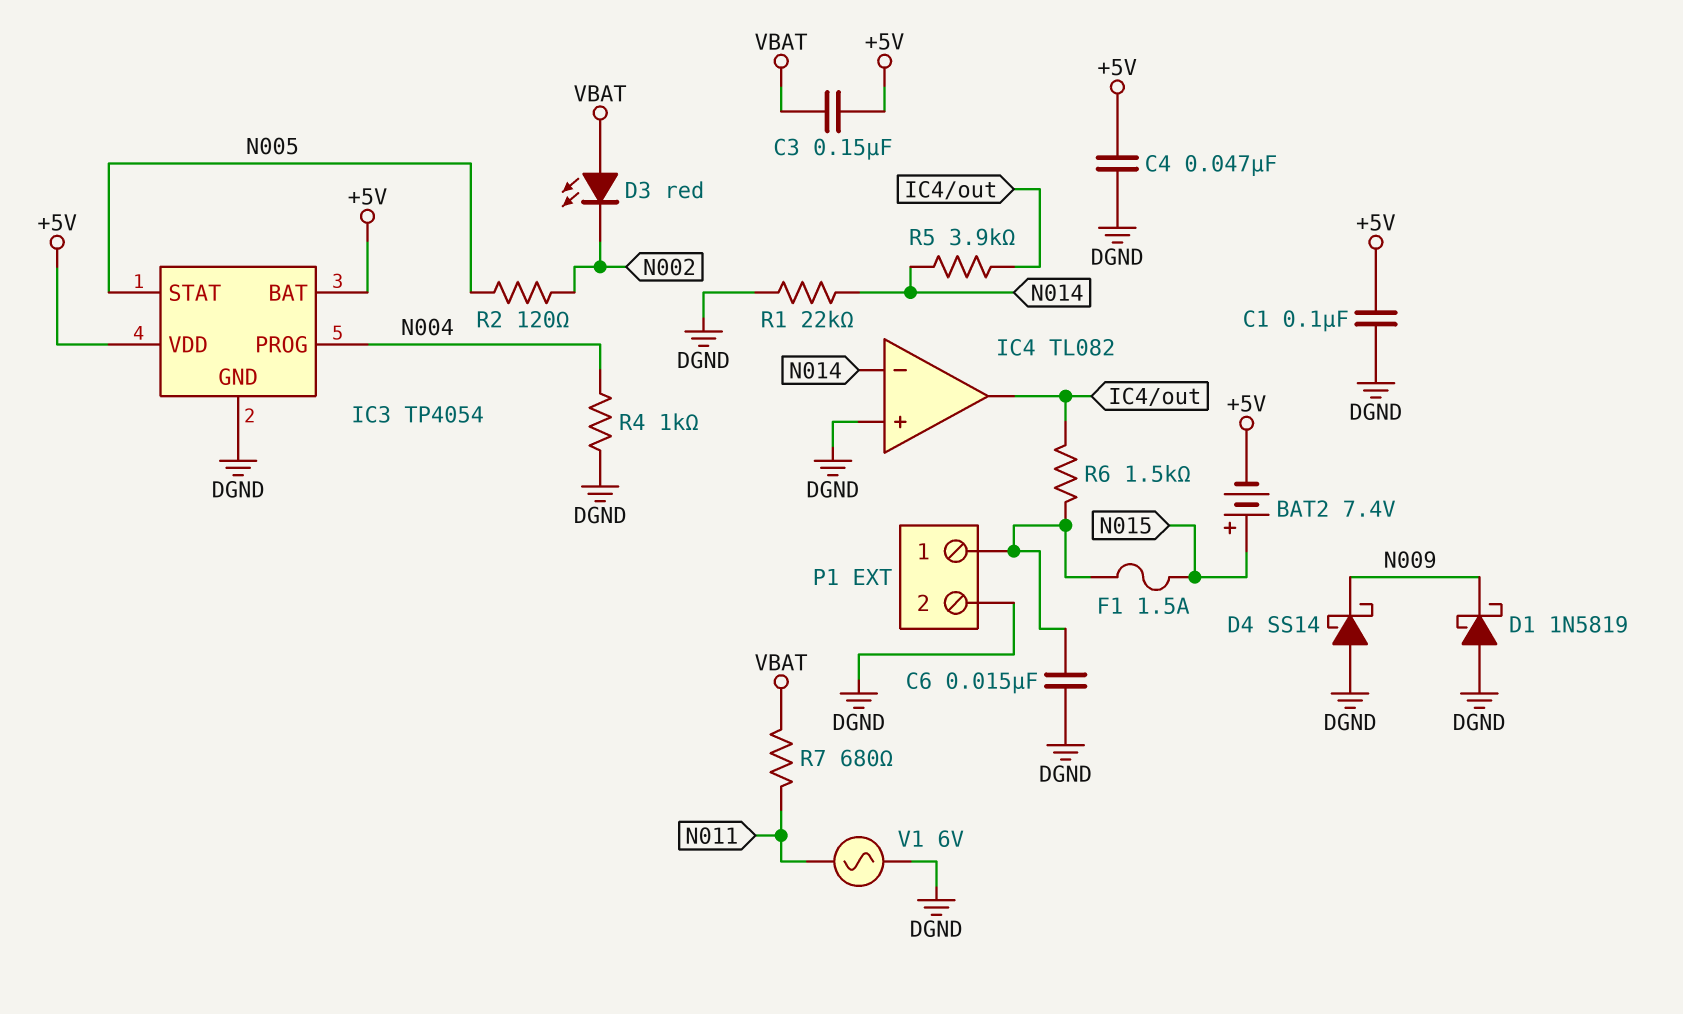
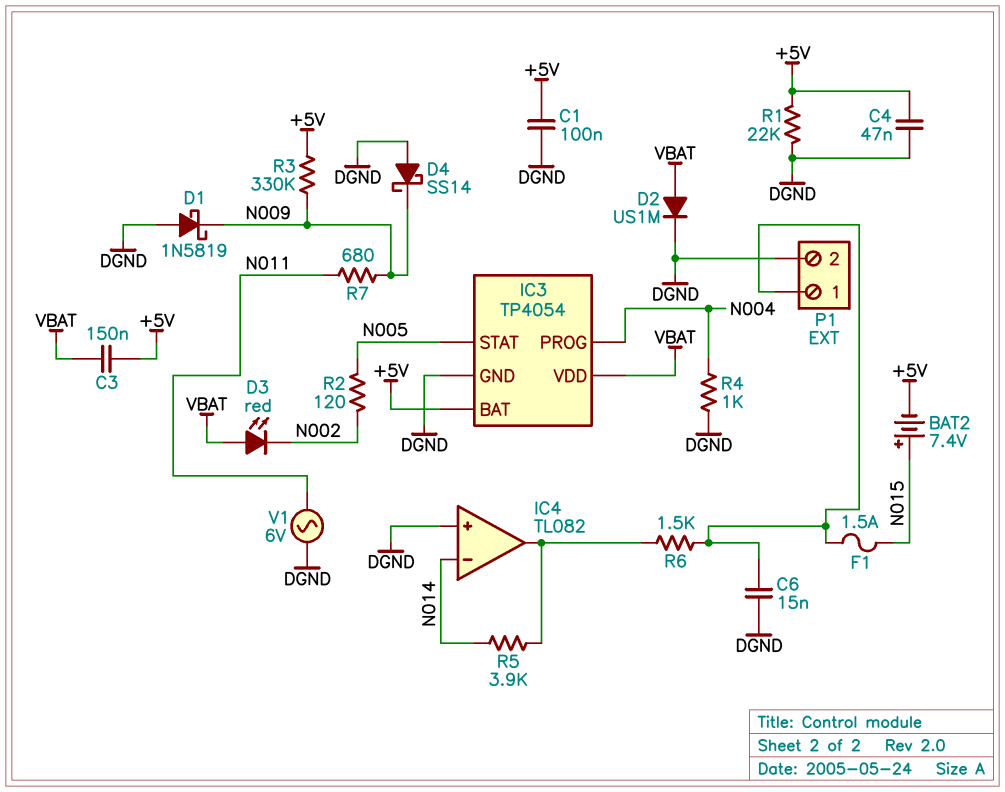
D2: none -> diode US1M (A VBAT, K DGND)
IC3 pin VDD: +5V -> VBAT
R1: 22k (DGND, N014) -> 22k (+5V, DGND)
R3: none -> 330k (+5V, N009)
R7: 680 (N011, VBAT) -> 680 (N009, N011)

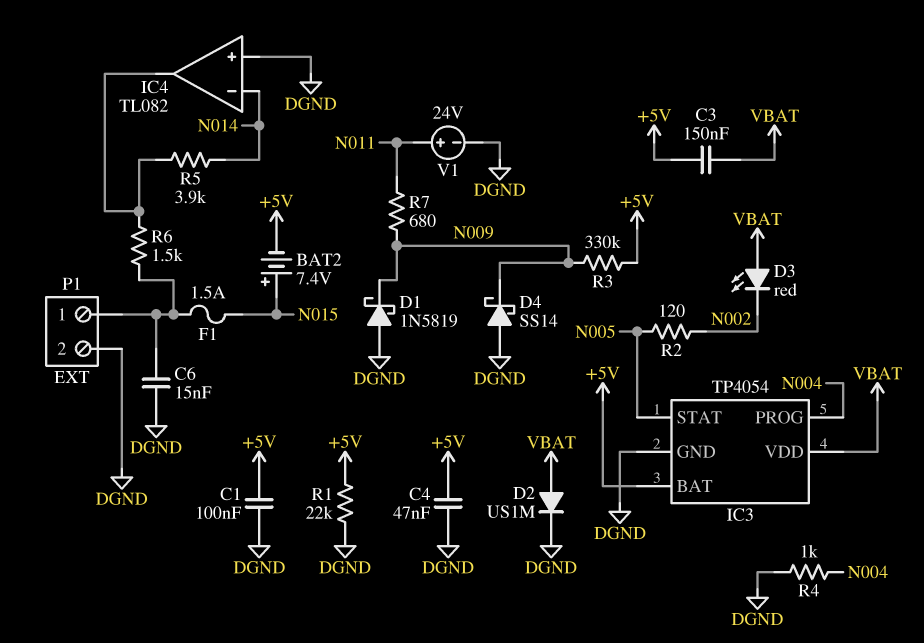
V1: AC 6V (DGND, N011) -> 24V (plus N011, minus DGND)

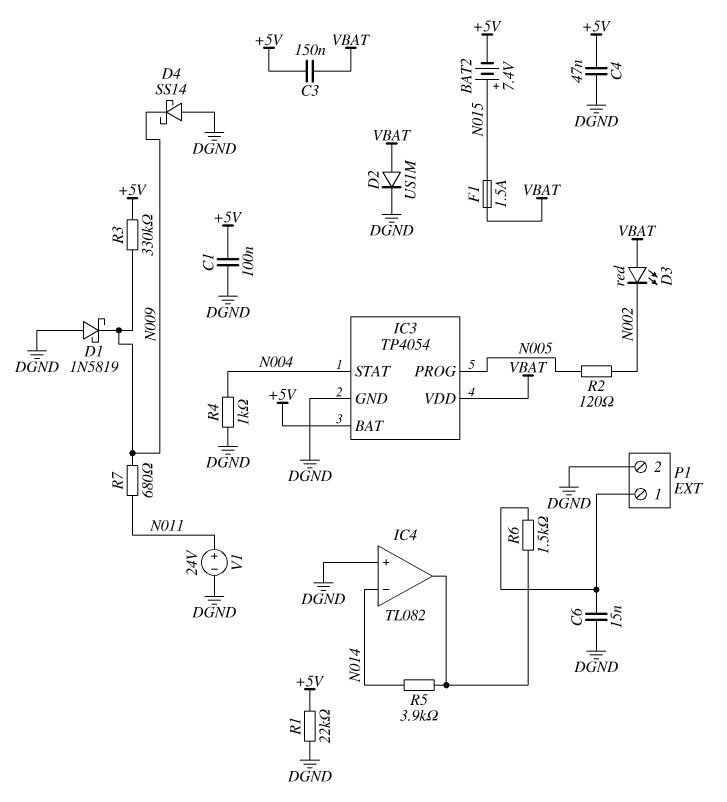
F1: 1.5A (N015, P1/1) -> 1.5A (N015, VBAT)
IC3 pin PROG: N004 -> N005
IC3 pin STAT: N005 -> N004

